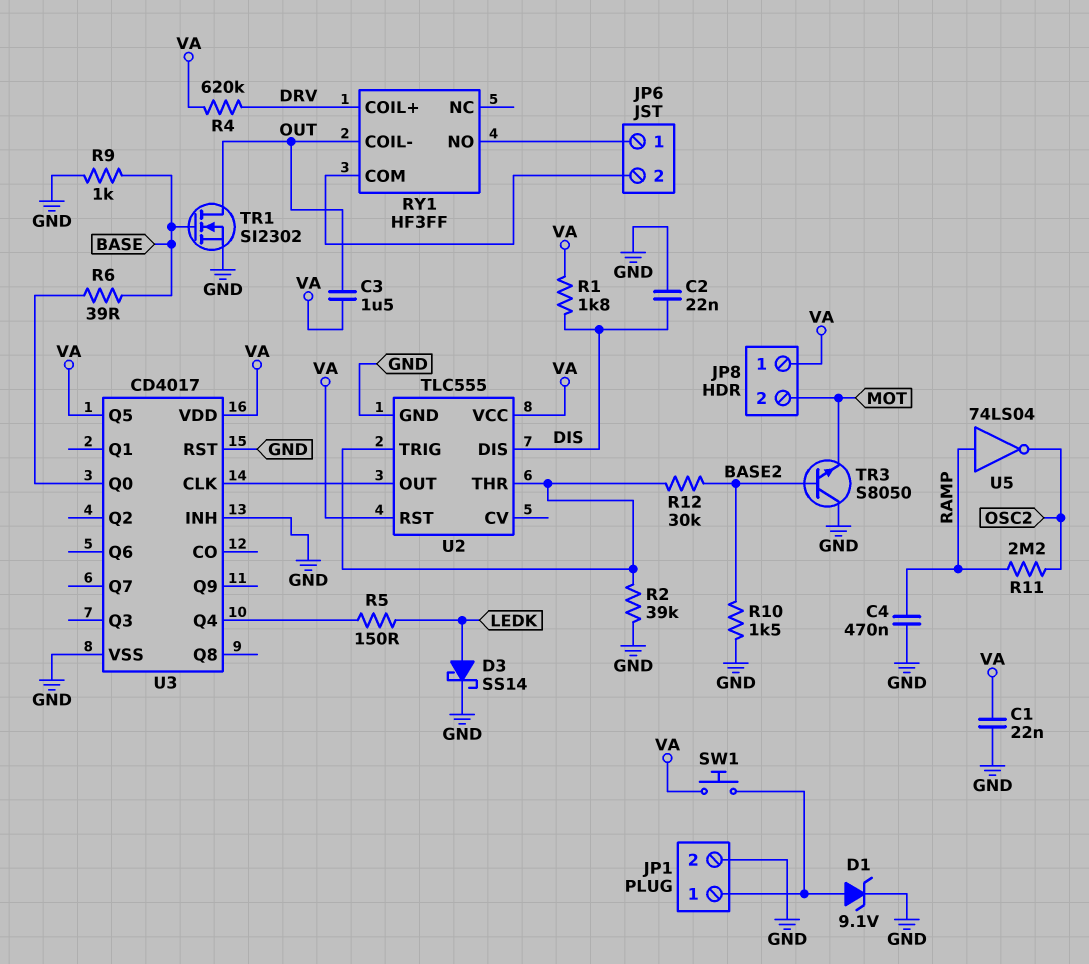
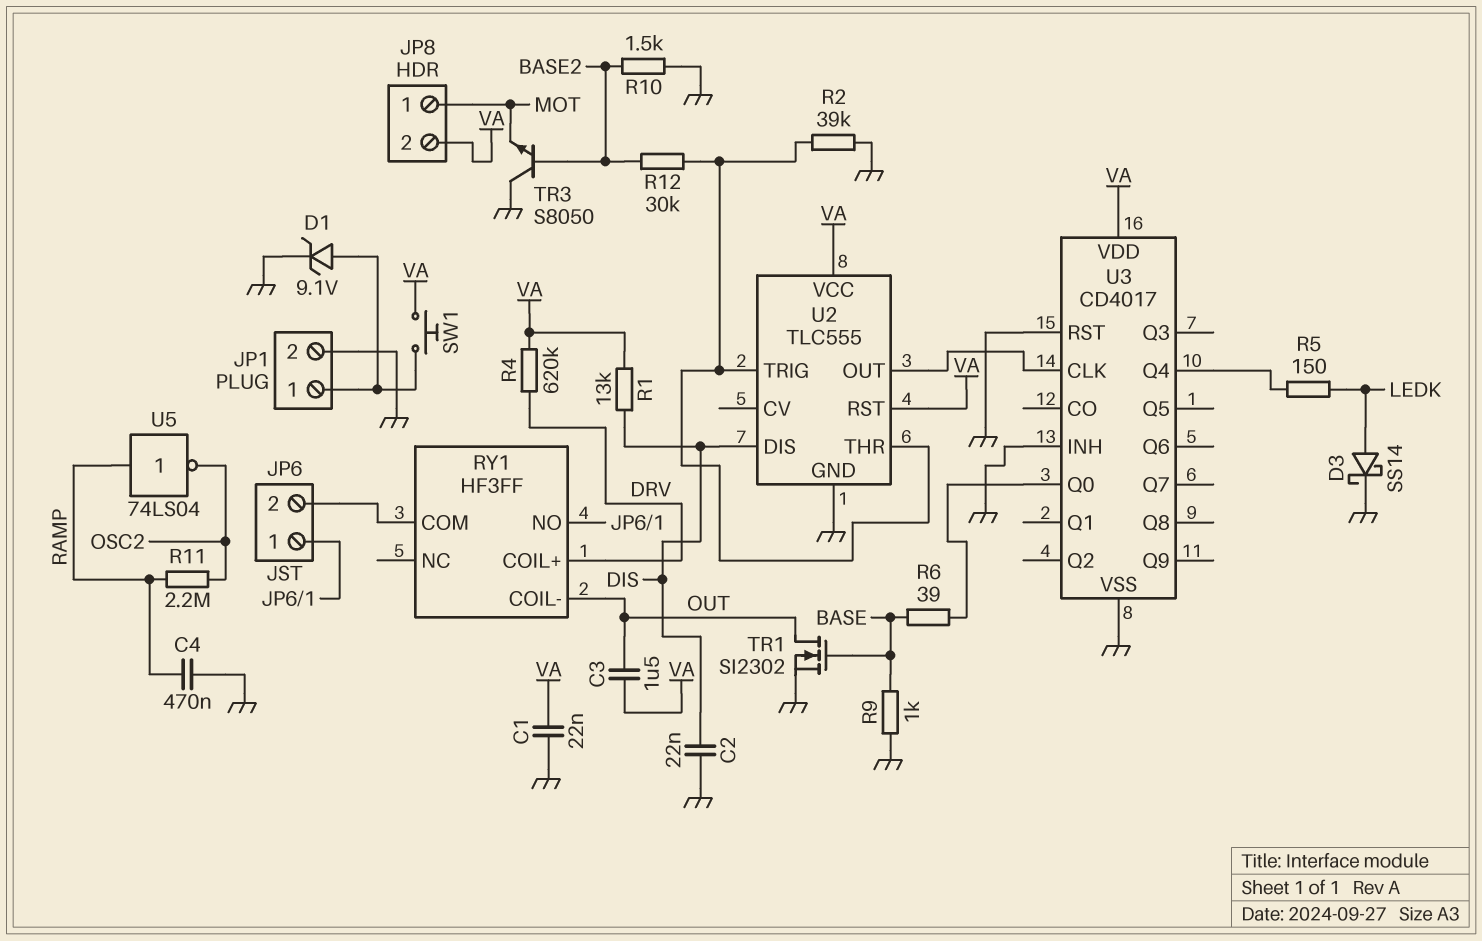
JP8 pin 1: VA -> MOT
JP8 pin 2: MOT -> VA
R1: 1.8k (DIS, VA) -> 13k (DIS, VA)
U3 pin Q5: VA -> none

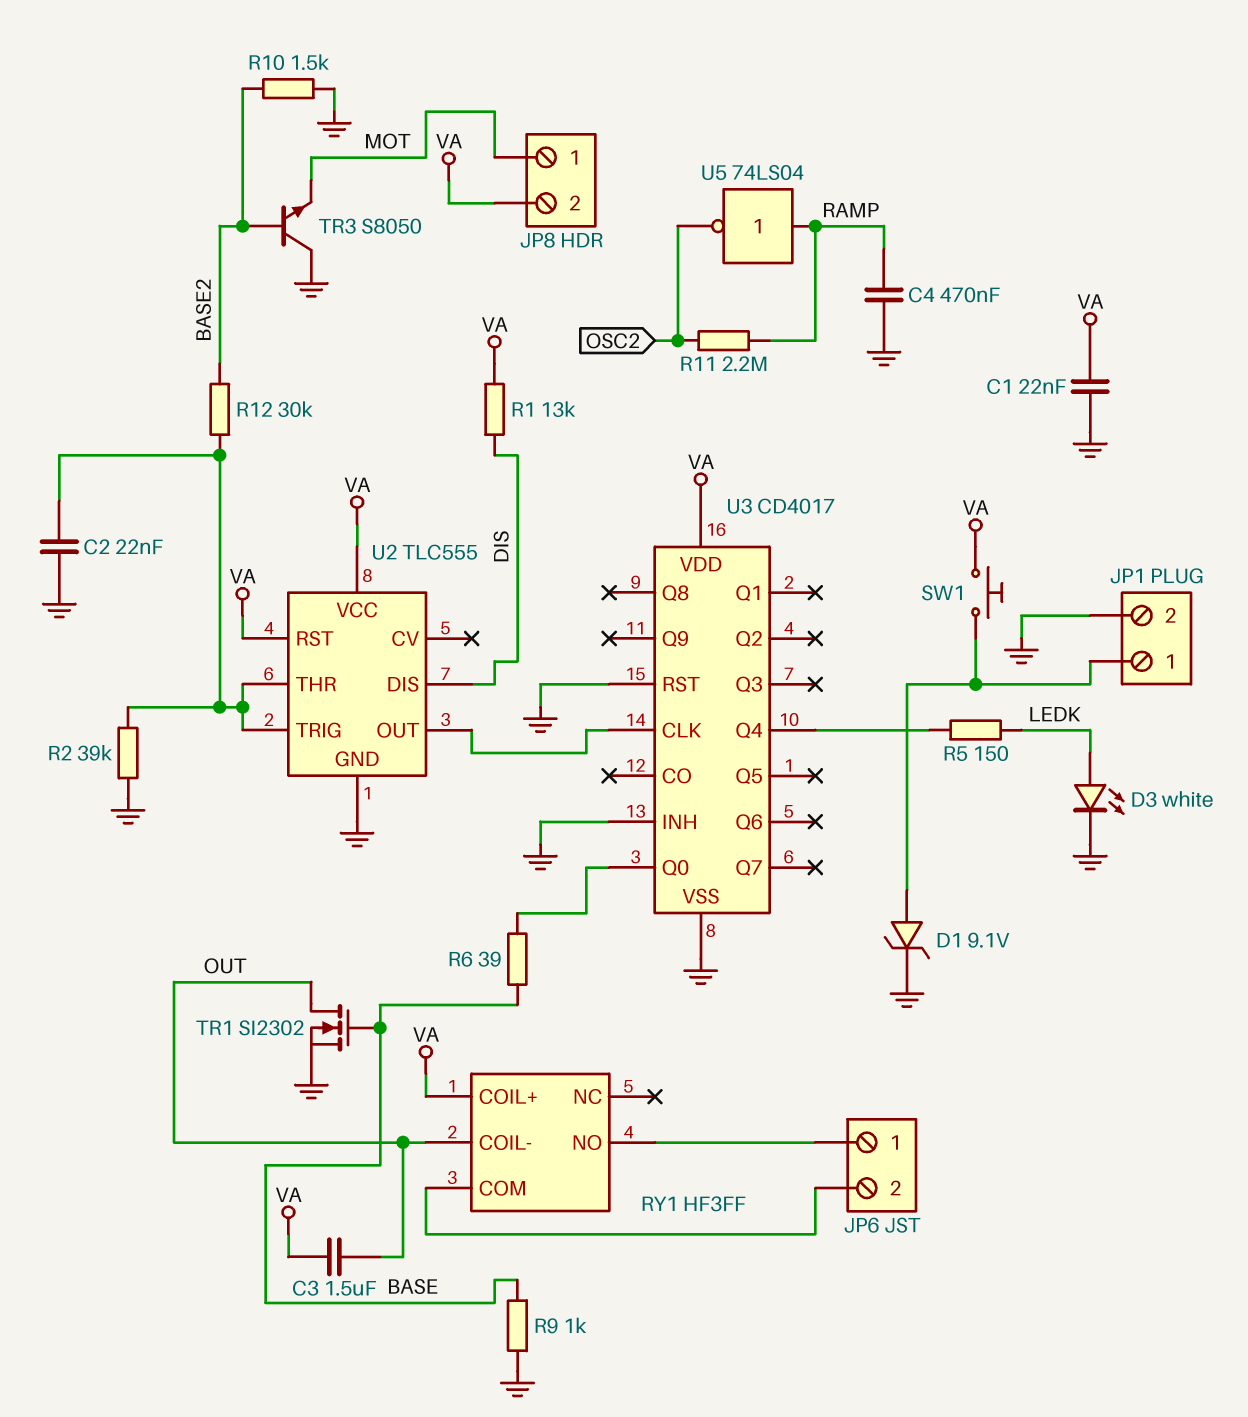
C2: 22nF (DIS, GND) -> 22nF (GND, U2/THR)
D3: schottky SS14 (A LEDK, K GND) -> LED white (A LEDK, K GND)
R4: 620k (DRV, VA) -> none
RY1 pin COIL+: DRV -> VA

